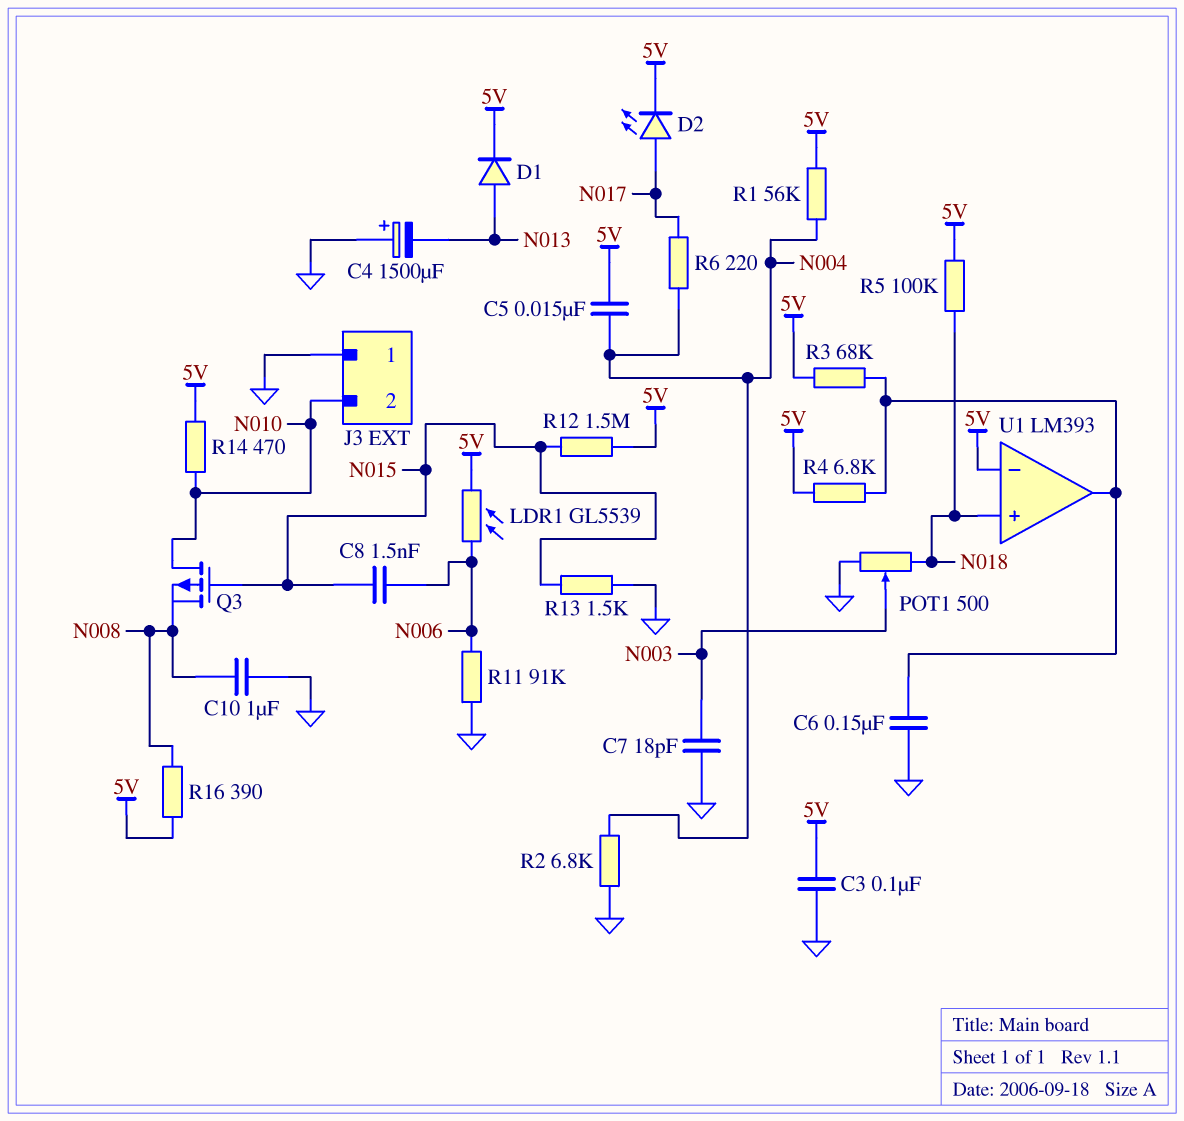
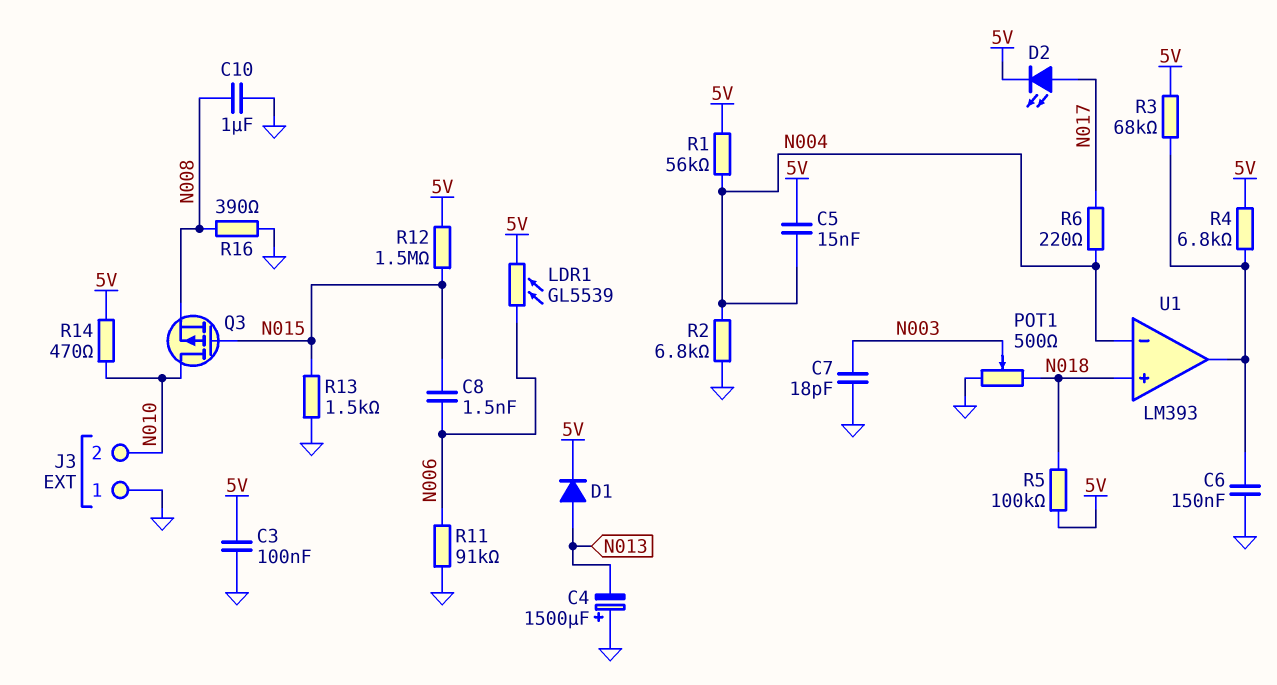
R16: 390 (5V, N008) -> 390 (GND, N008)
U1 pin in-: 5V -> N004

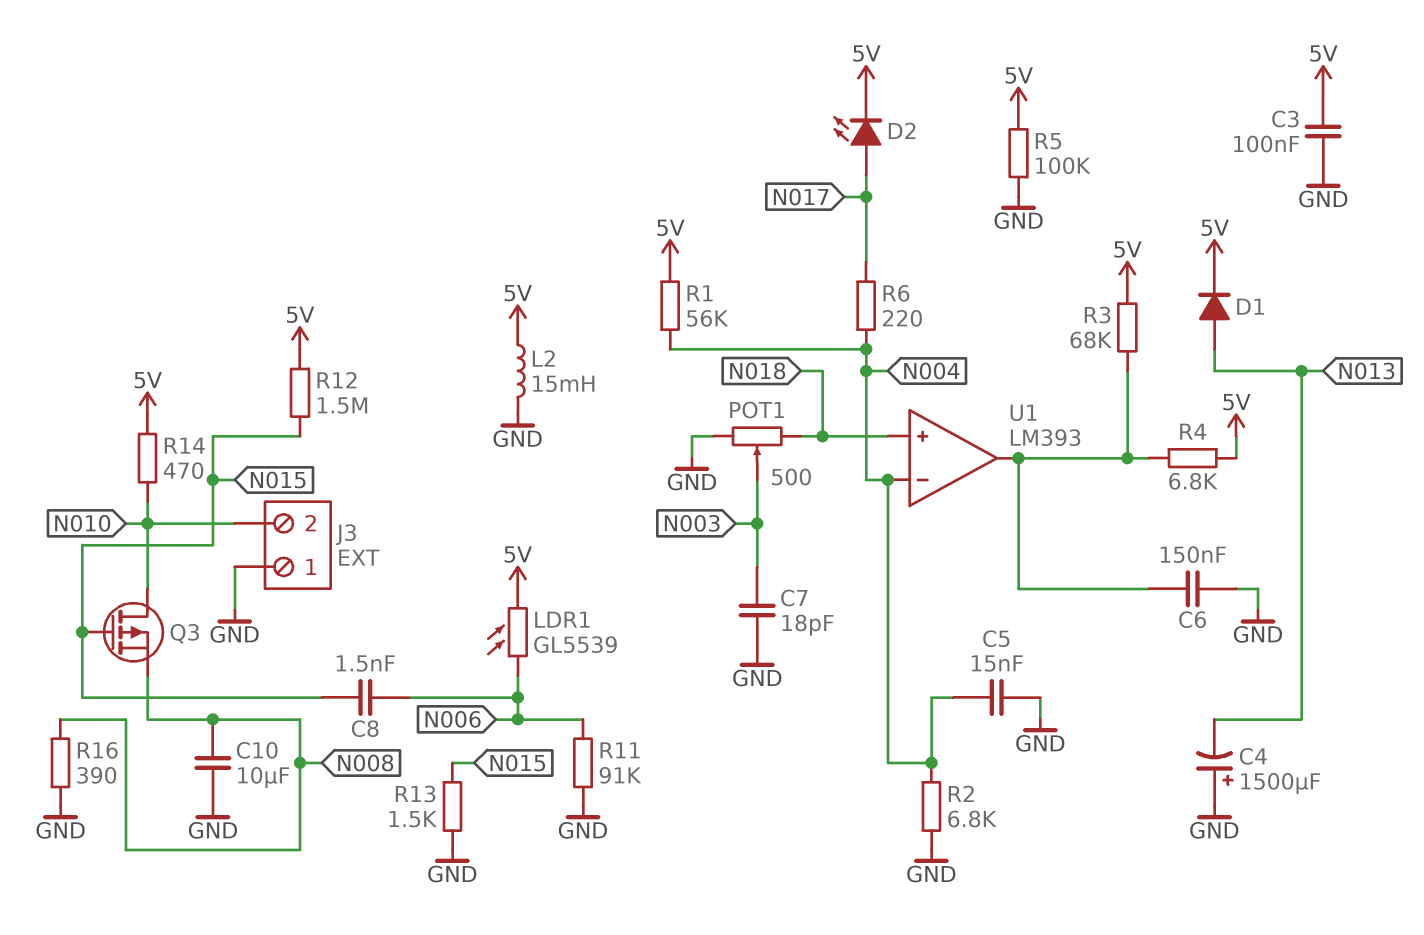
C5: 15nF (5V, N004) -> 15nF (GND, N004)
C10: 1uF (GND, N008) -> 10uF (GND, N008)
L2: none -> 15mH (5V, GND)
R5: 100k (5V, N018) -> 100k (5V, GND)

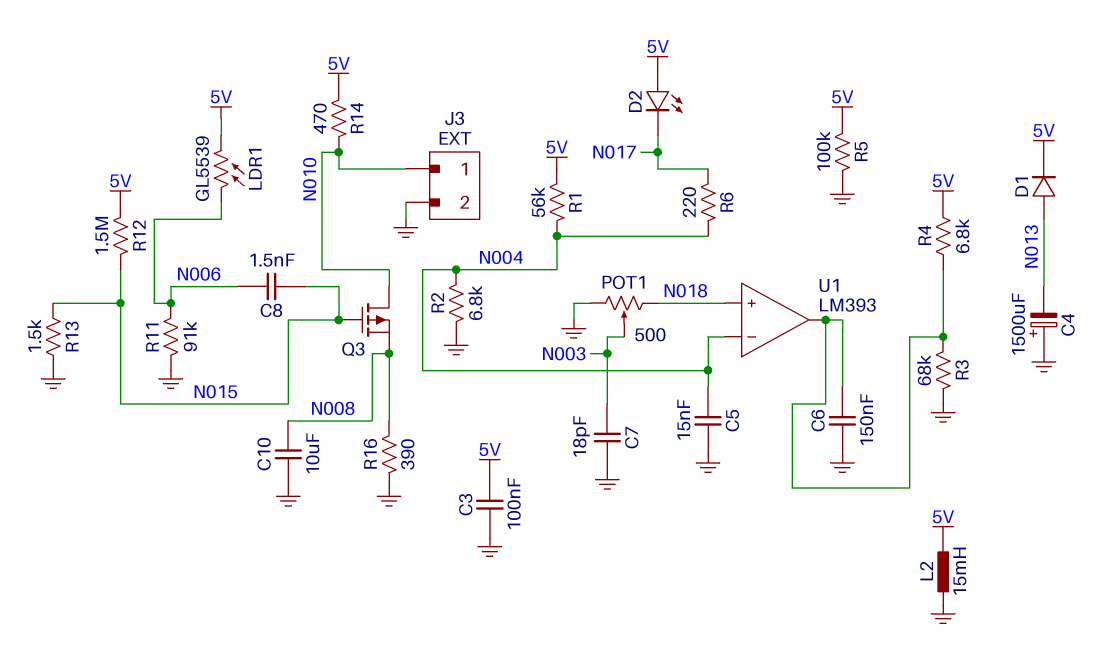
D2: LED (A N017, K 5V) -> LED (A 5V, K N017)
J3 pin 1: GND -> N010
J3 pin 2: N010 -> GND
R3: 68k (5V, U1/out) -> 68k (GND, U1/out)

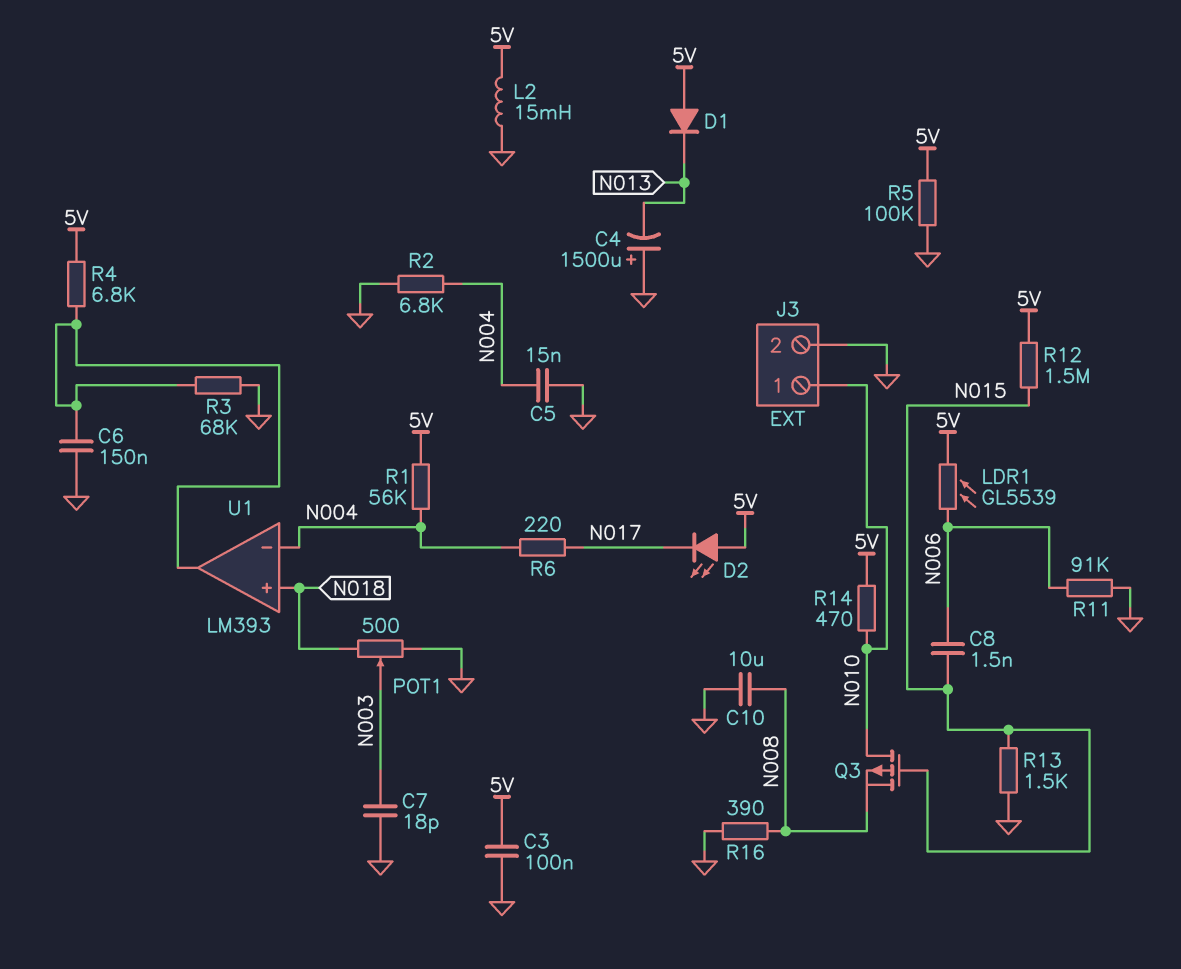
D1: diode (A N013, K 5V) -> diode (A 5V, K N013)

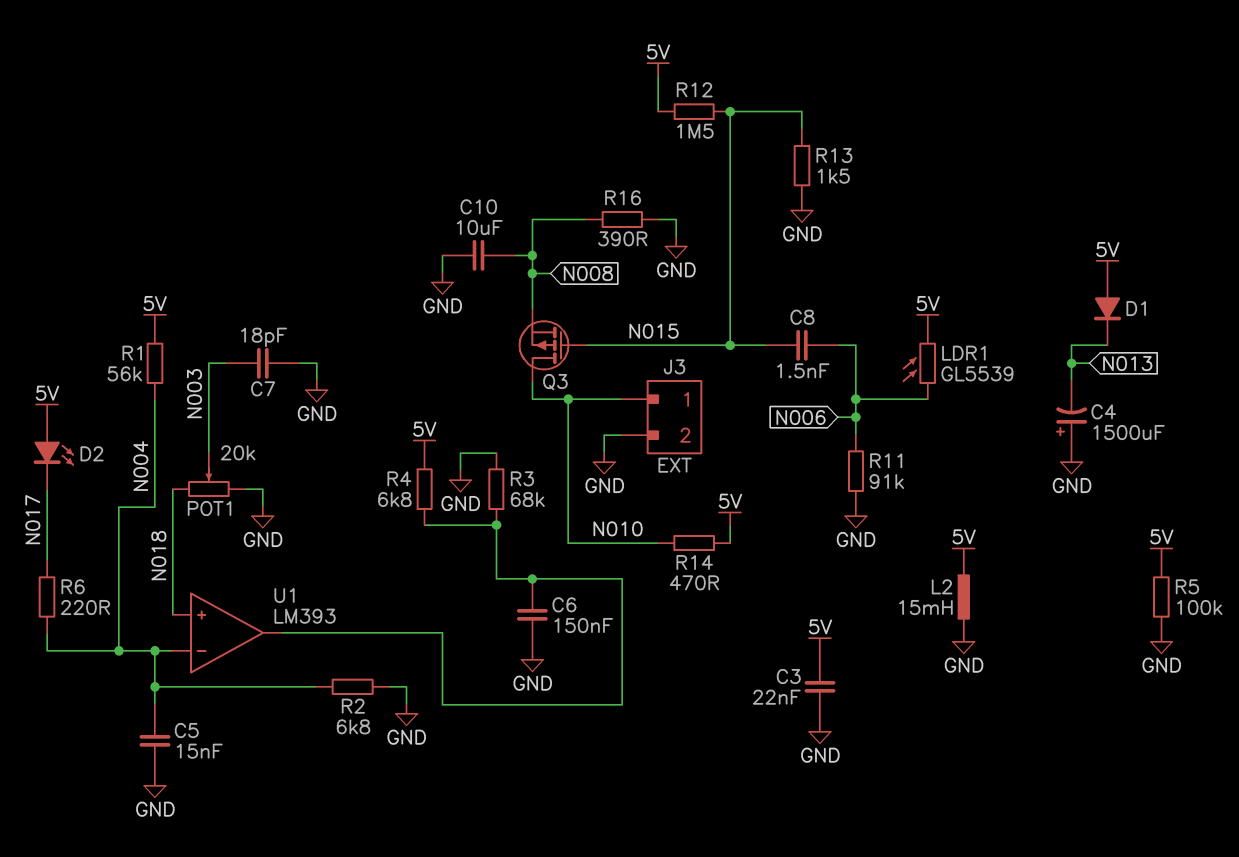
C3: 100nF (5V, GND) -> 22nF (5V, GND)
POT1: 500 (GND, N018, wiper N003) -> 20k (GND, N018, wiper N003)

